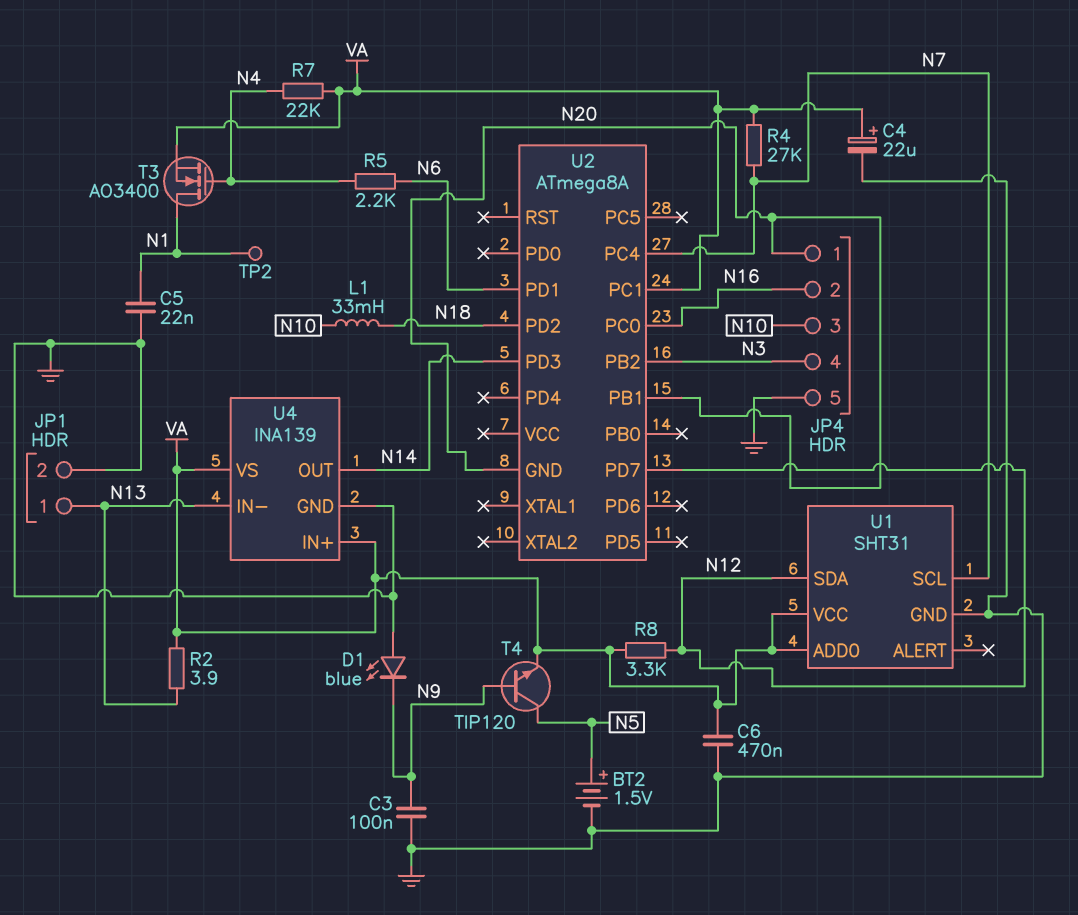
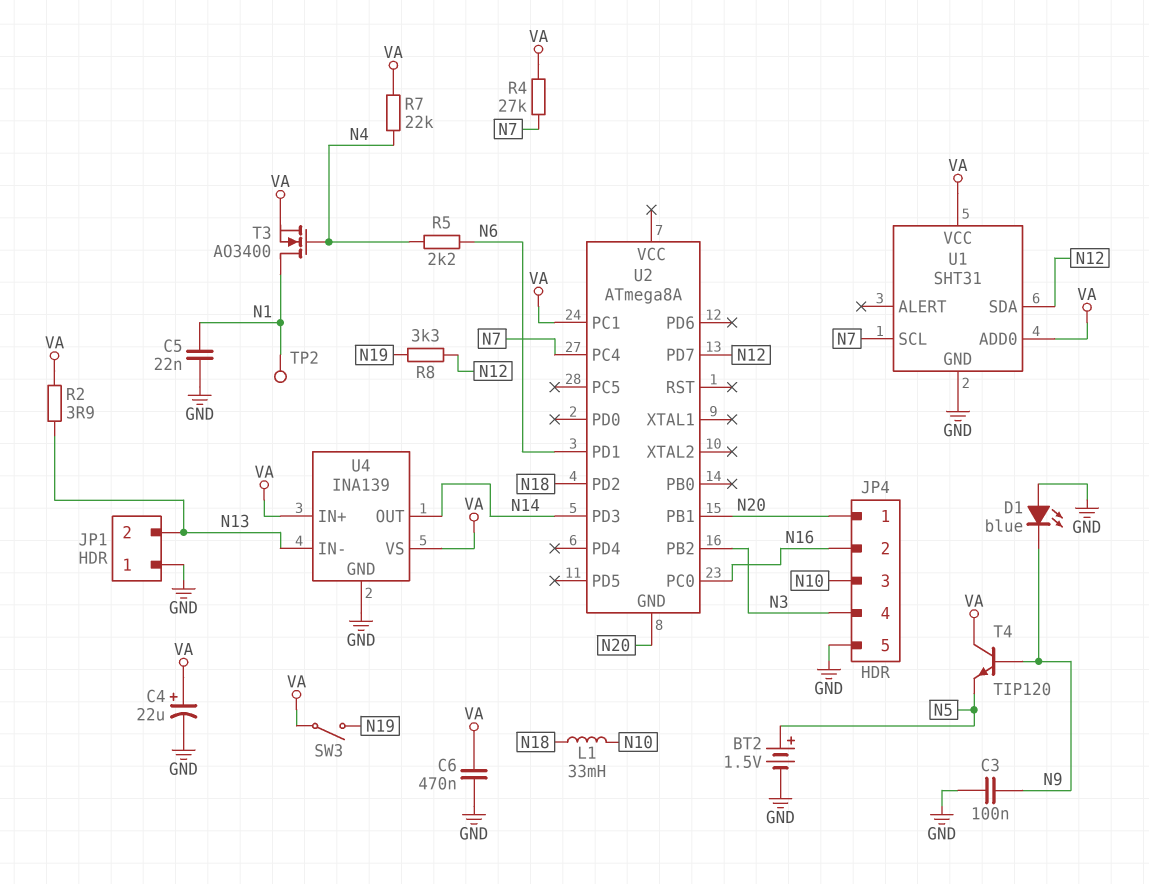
JP1 pin 1: N13 -> GND
JP1 pin 2: GND -> N13
R8: 3.3k (N12, VA) -> 3.3k (N12, N19)
SW3: none -> switch (N19, VA)
T4: NPN TIP120 (B N9, C N5, E VA) -> NPN TIP120 (B N9, C VA, E N5)

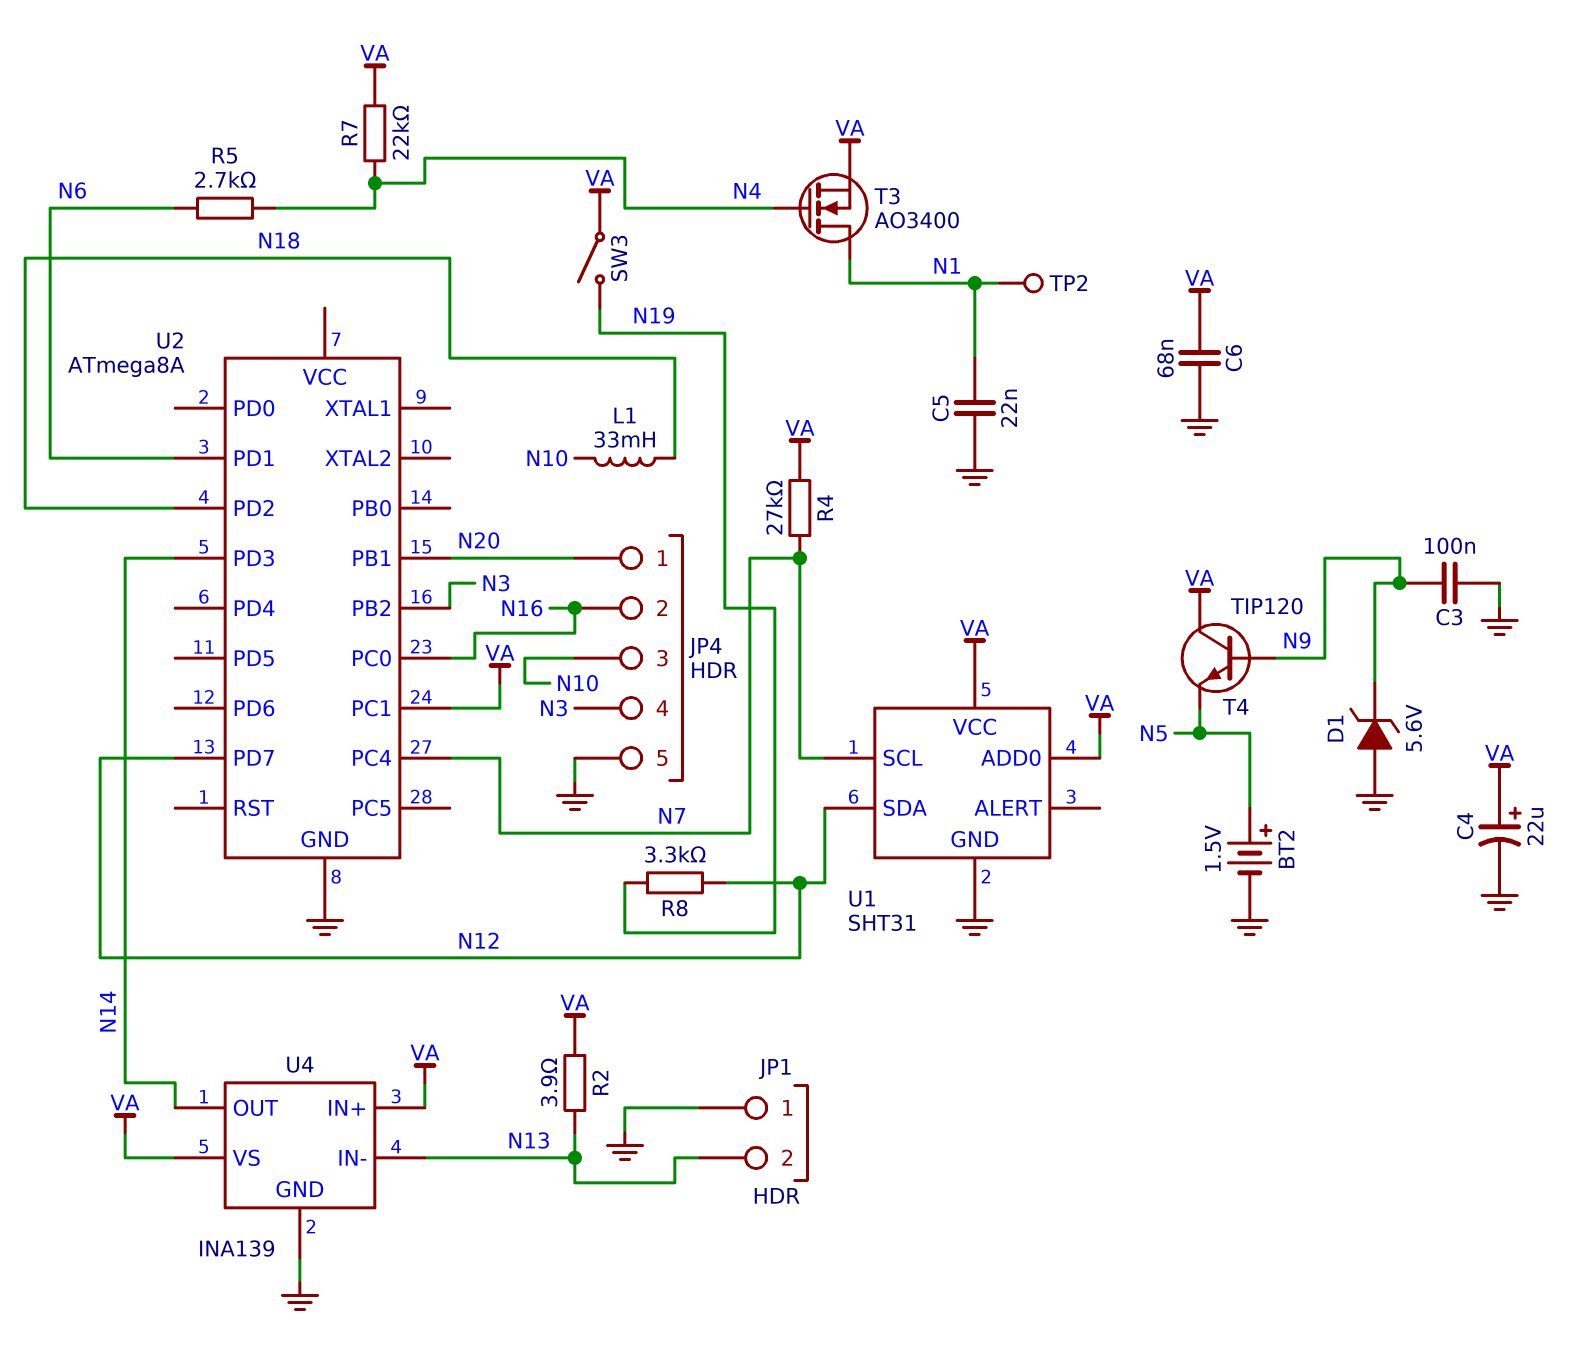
C6: 470nF (GND, VA) -> 68nF (GND, VA)
D1: LED blue (A GND, K N9) -> zener 5.6V (A GND, K N9)
R5: 2.2k (N4, N6) -> 2.7k (N4, N6)
U2 pin GND: N20 -> GND

